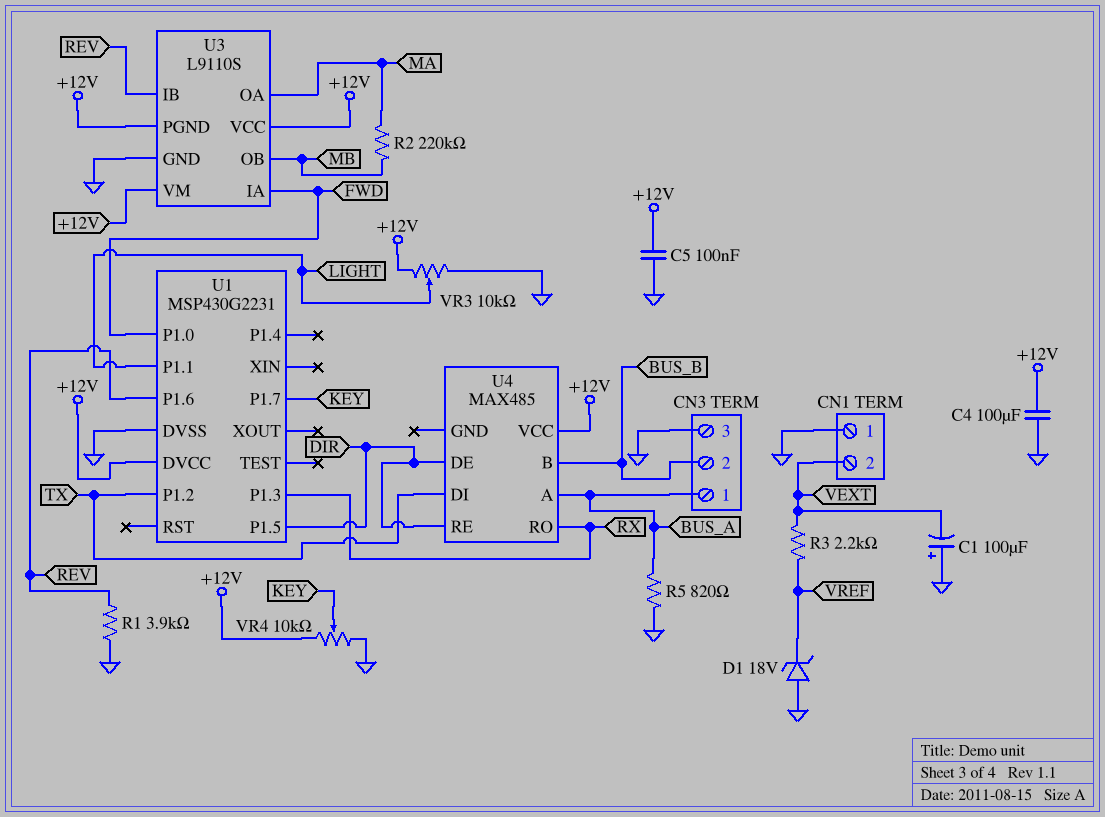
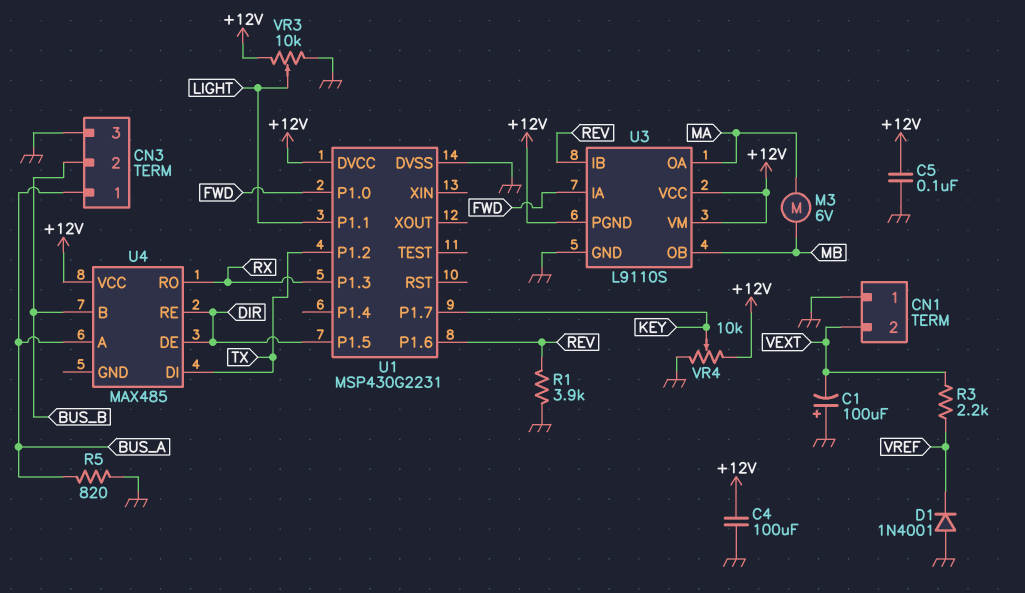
D1: zener 18V (A GND, K VREF) -> diode 1N4001 (A GND, K VREF)
M3: none -> motor 6V (MA, MB)
R2: 220k (MA, MB) -> none

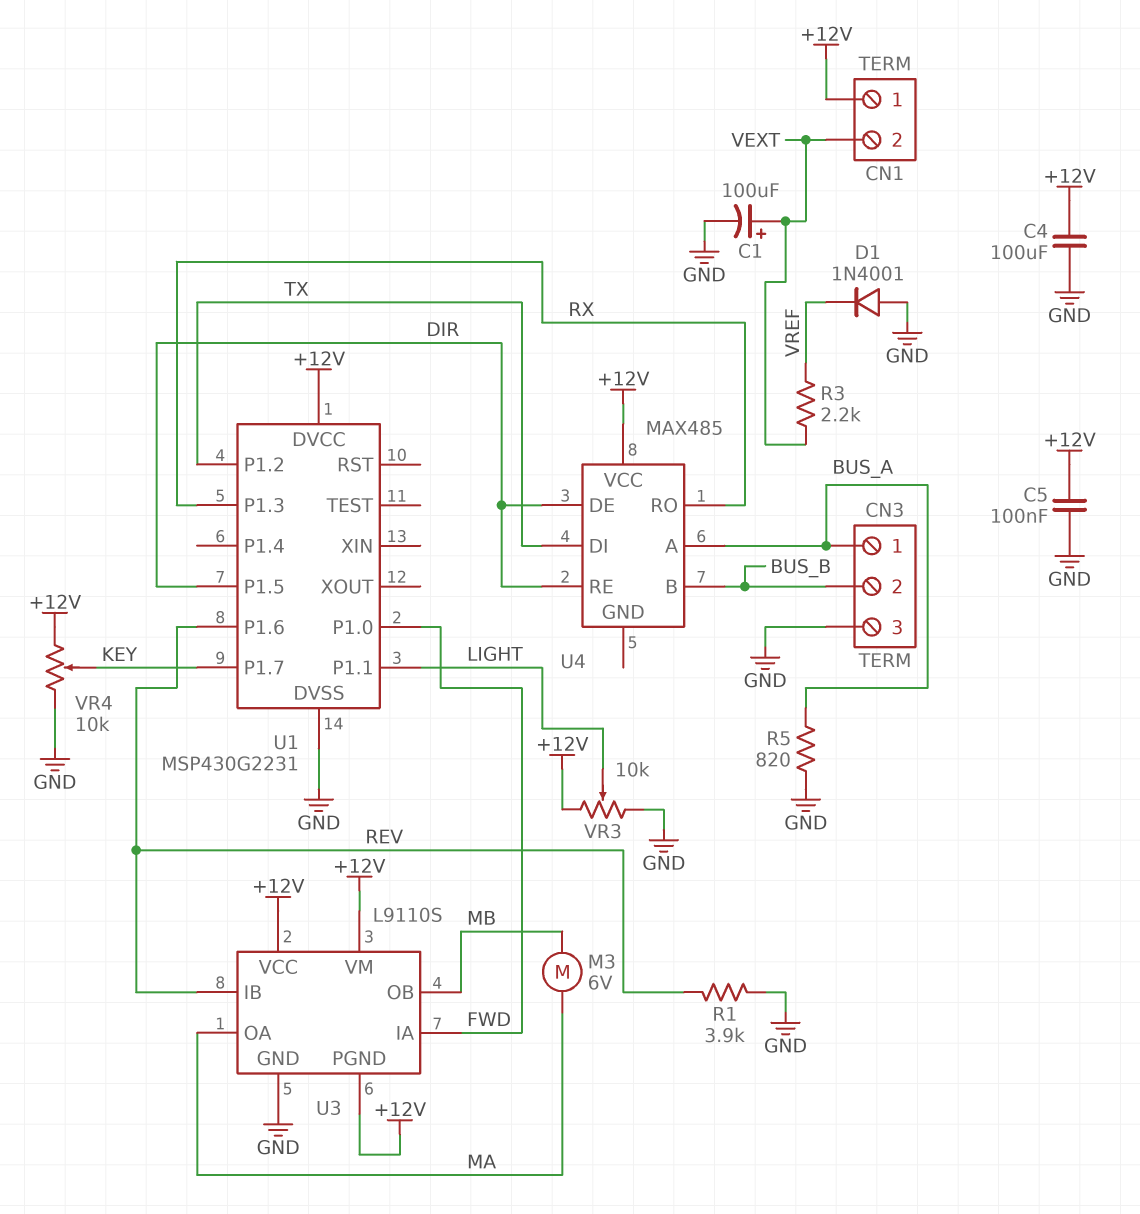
C1: 100uF (plus GND, minus VEXT) -> 100uF (plus VEXT, minus GND)
CN1 pin 1: GND -> +12V

